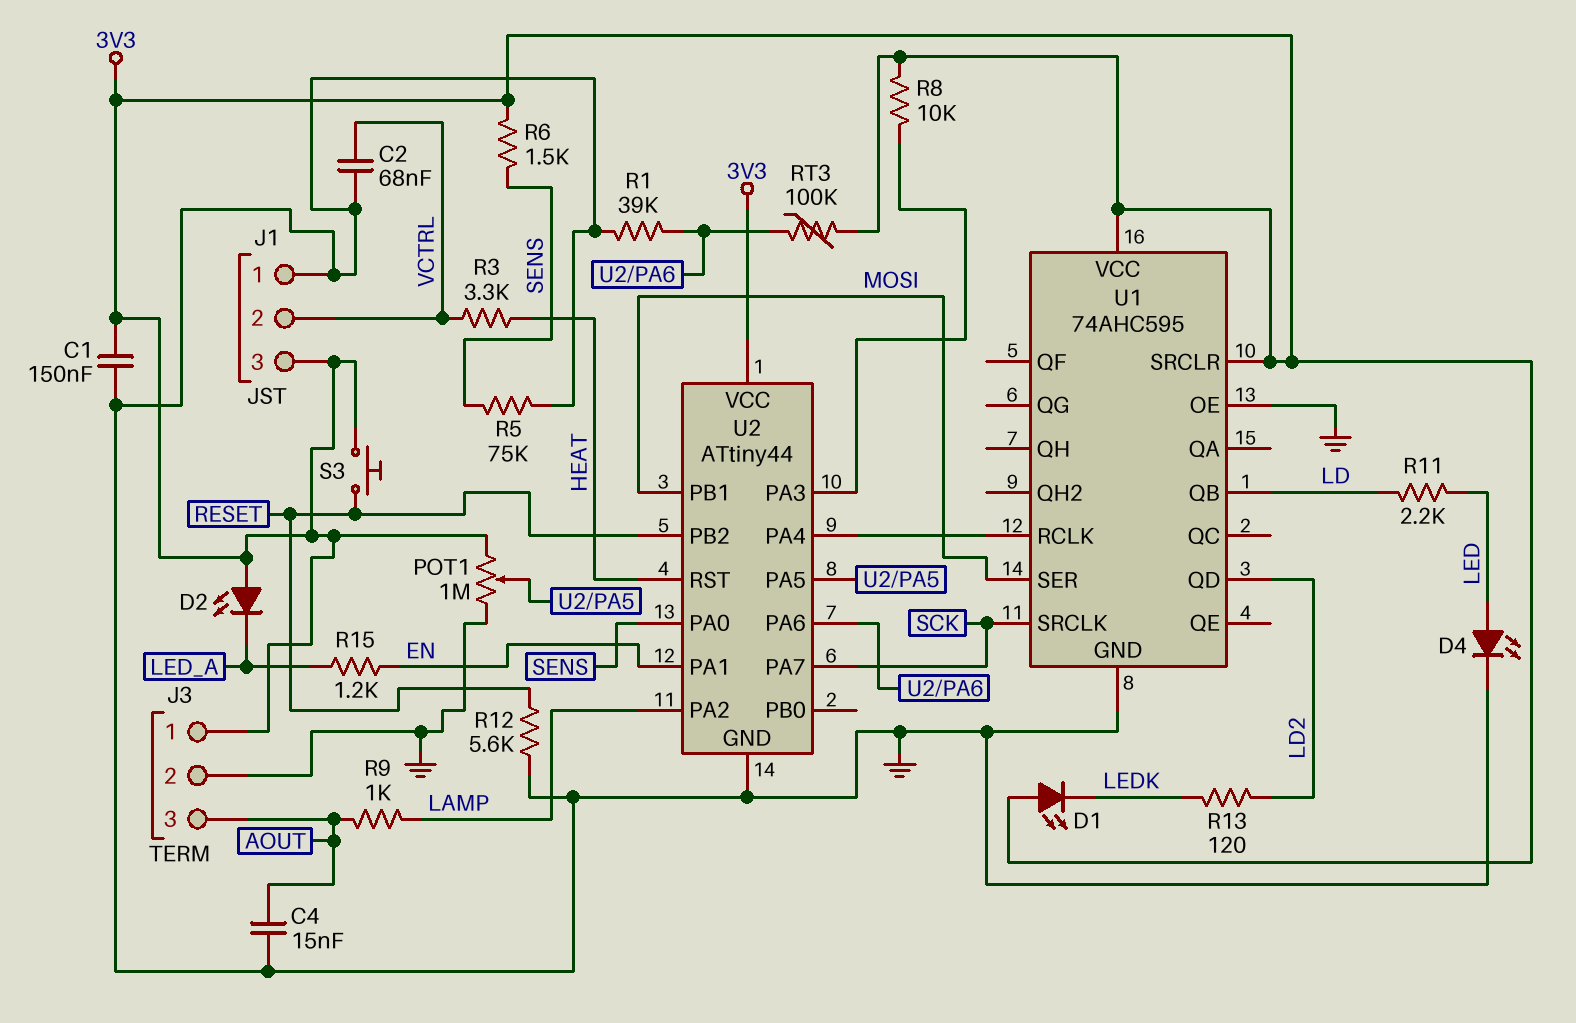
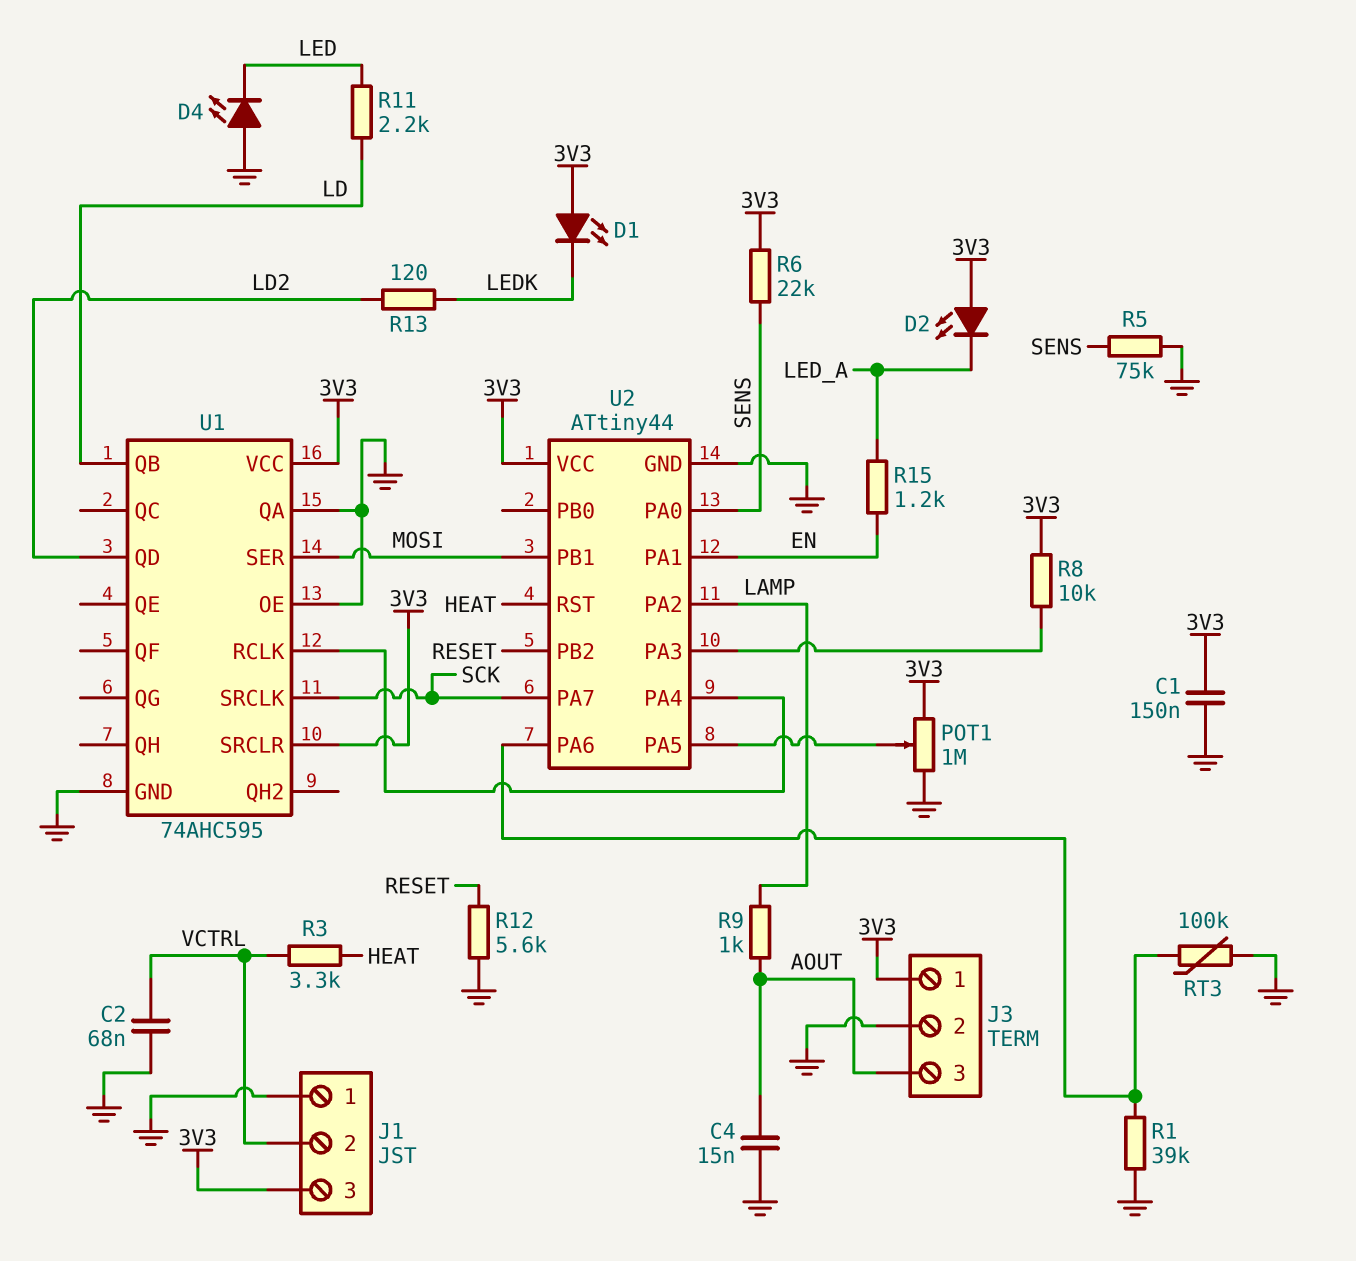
D4: LED (A LED, K GND) -> LED (A GND, K LED)
R6: 1.5k (3V3, SENS) -> 22k (3V3, SENS)
RT3: 100k (3V3, U2/PA6) -> 100k (GND, U2/PA6)
S3: button (3V3, RESET) -> none
U1 pin QA: none -> GND

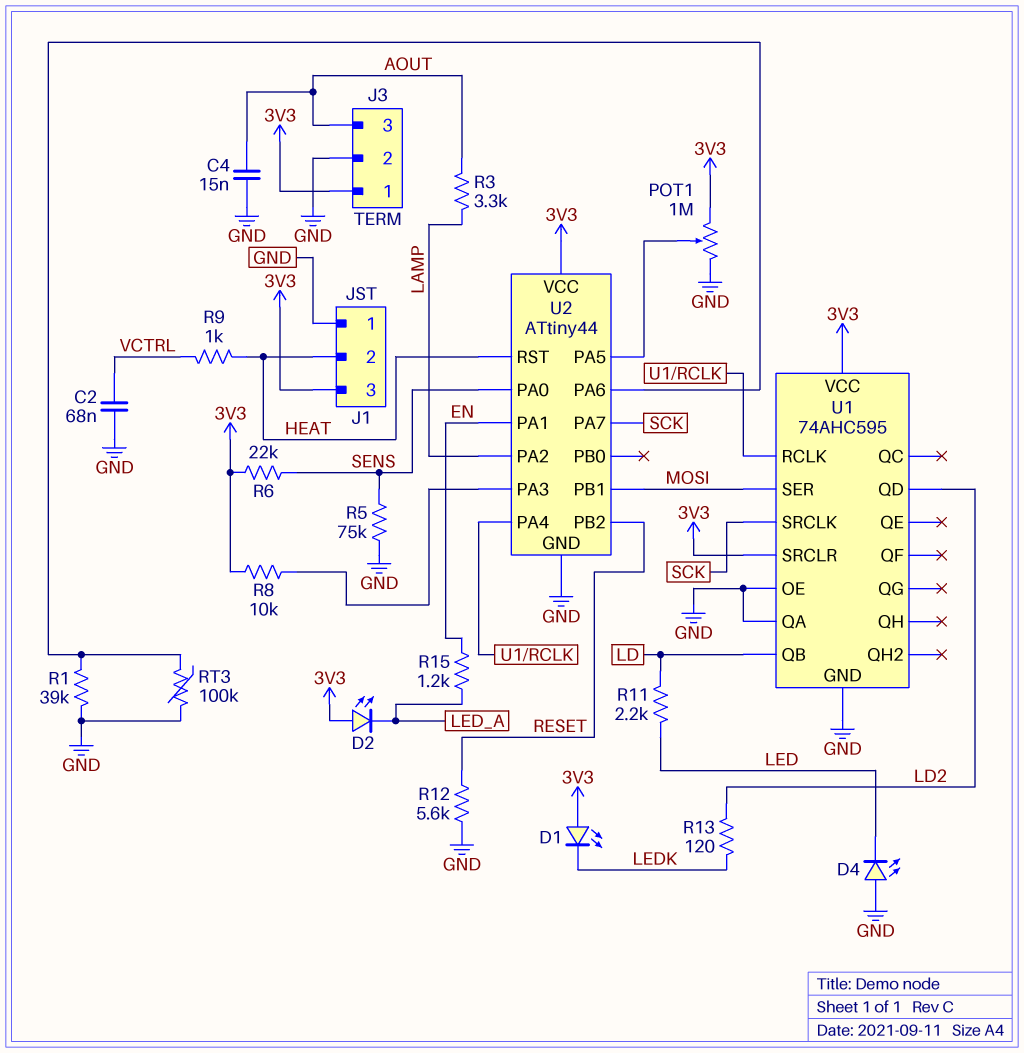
C1: 150nF (3V3, GND) -> none
J1 pin 2: VCTRL -> HEAT
R3: 3.3k (HEAT, VCTRL) -> 3.3k (AOUT, LAMP)
R9: 1k (AOUT, LAMP) -> 1k (HEAT, VCTRL)

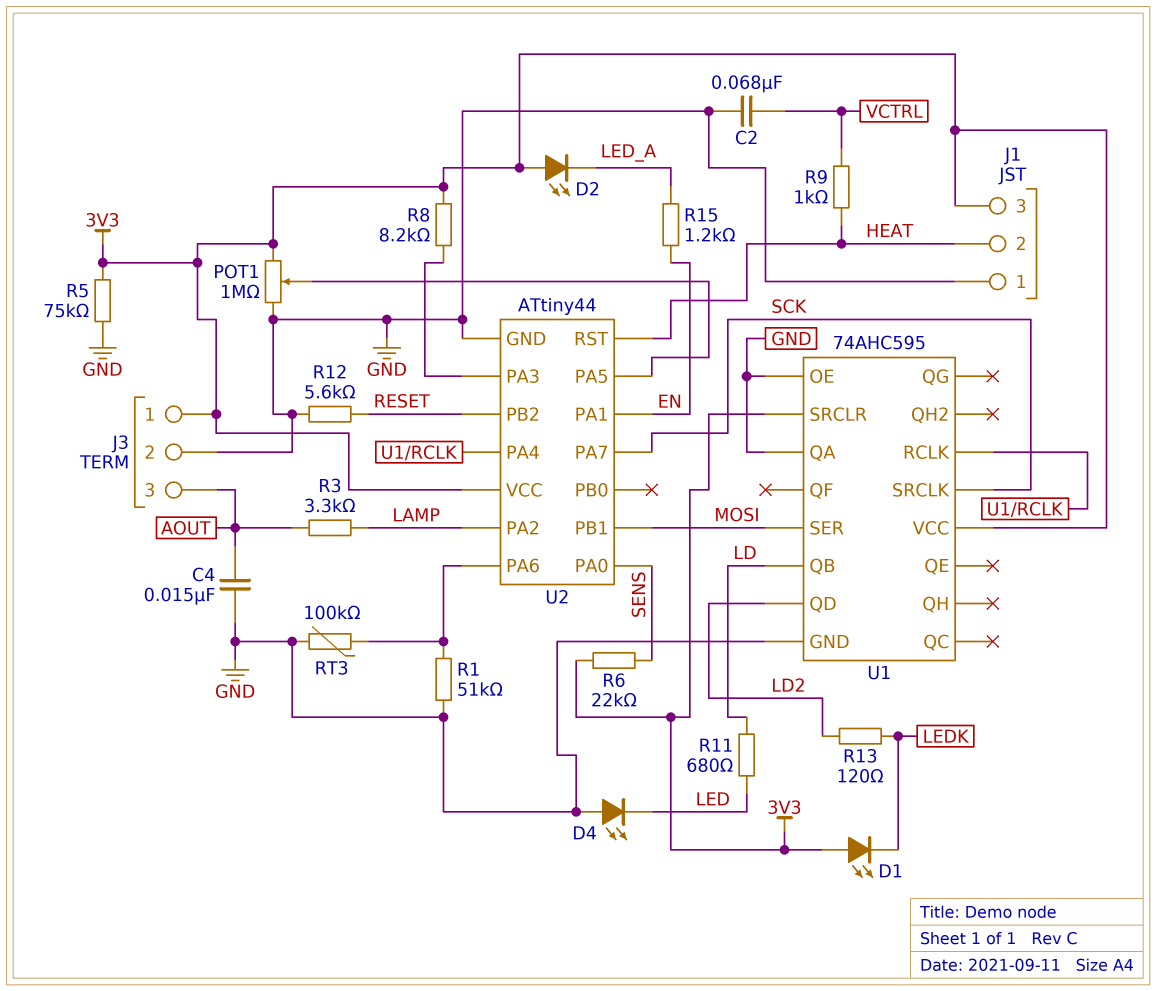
R1: 39k (GND, U2/PA6) -> 51k (GND, U2/PA6)
R5: 75k (GND, SENS) -> 75k (3V3, GND)
R8: 10k (3V3, U2/PA3) -> 8.2k (3V3, U2/PA3)
R11: 2.2k (LD, LED) -> 680 (LD, LED)

